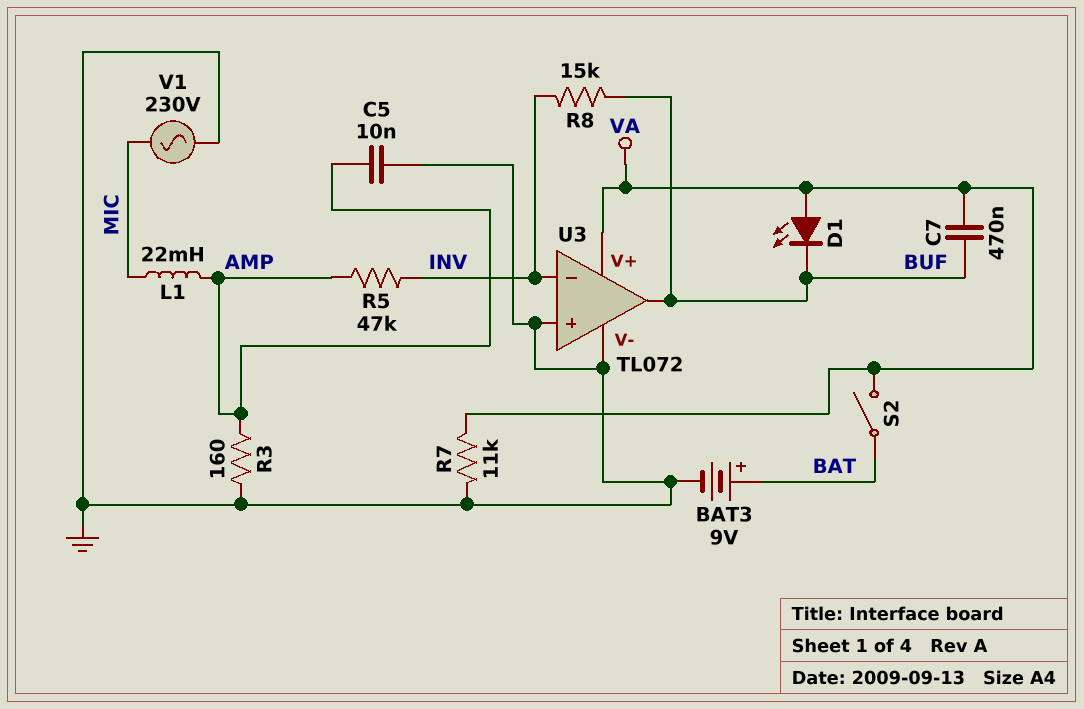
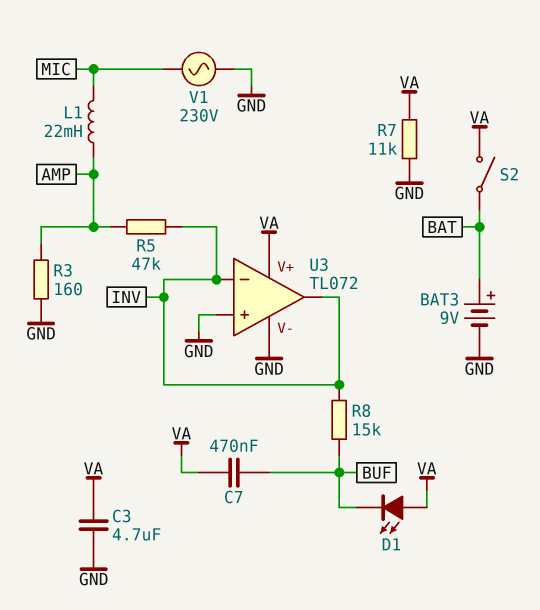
C3: none -> 4.7uF (GND, VA)
C5: 10nF (AMP, GND) -> none
U3 pin out: BUF -> INV

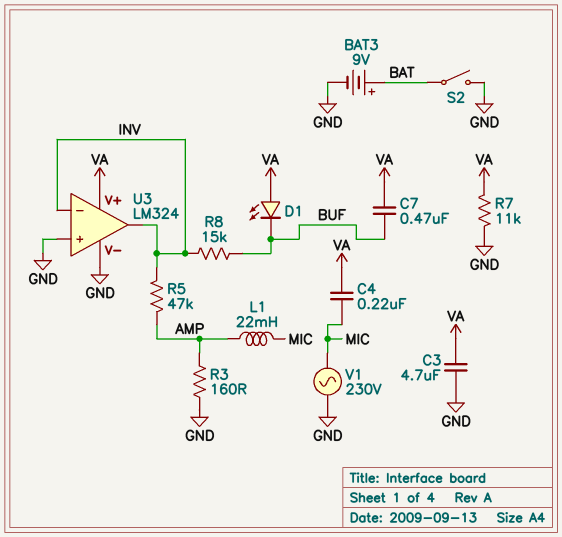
C4: none -> 220nF (MIC, VA)
S2: switch (BAT, VA) -> switch (BAT, GND)
U3: TL072 -> LM324

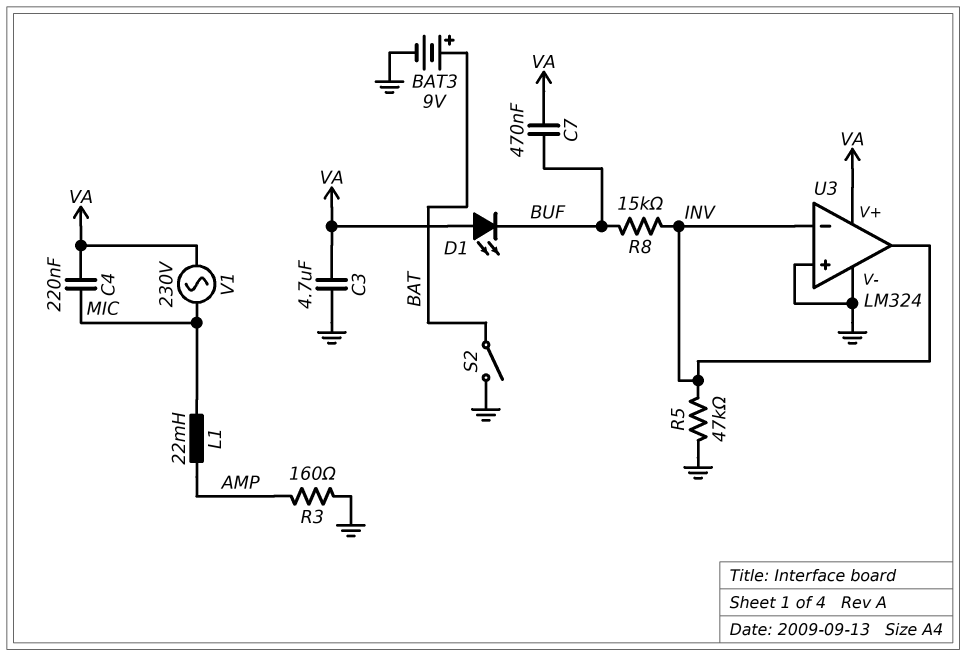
R5: 47k (AMP, INV) -> 47k (GND, INV)
R7: 11k (GND, VA) -> none
V1: AC 230V (GND, MIC) -> AC 230V (MIC, VA)

